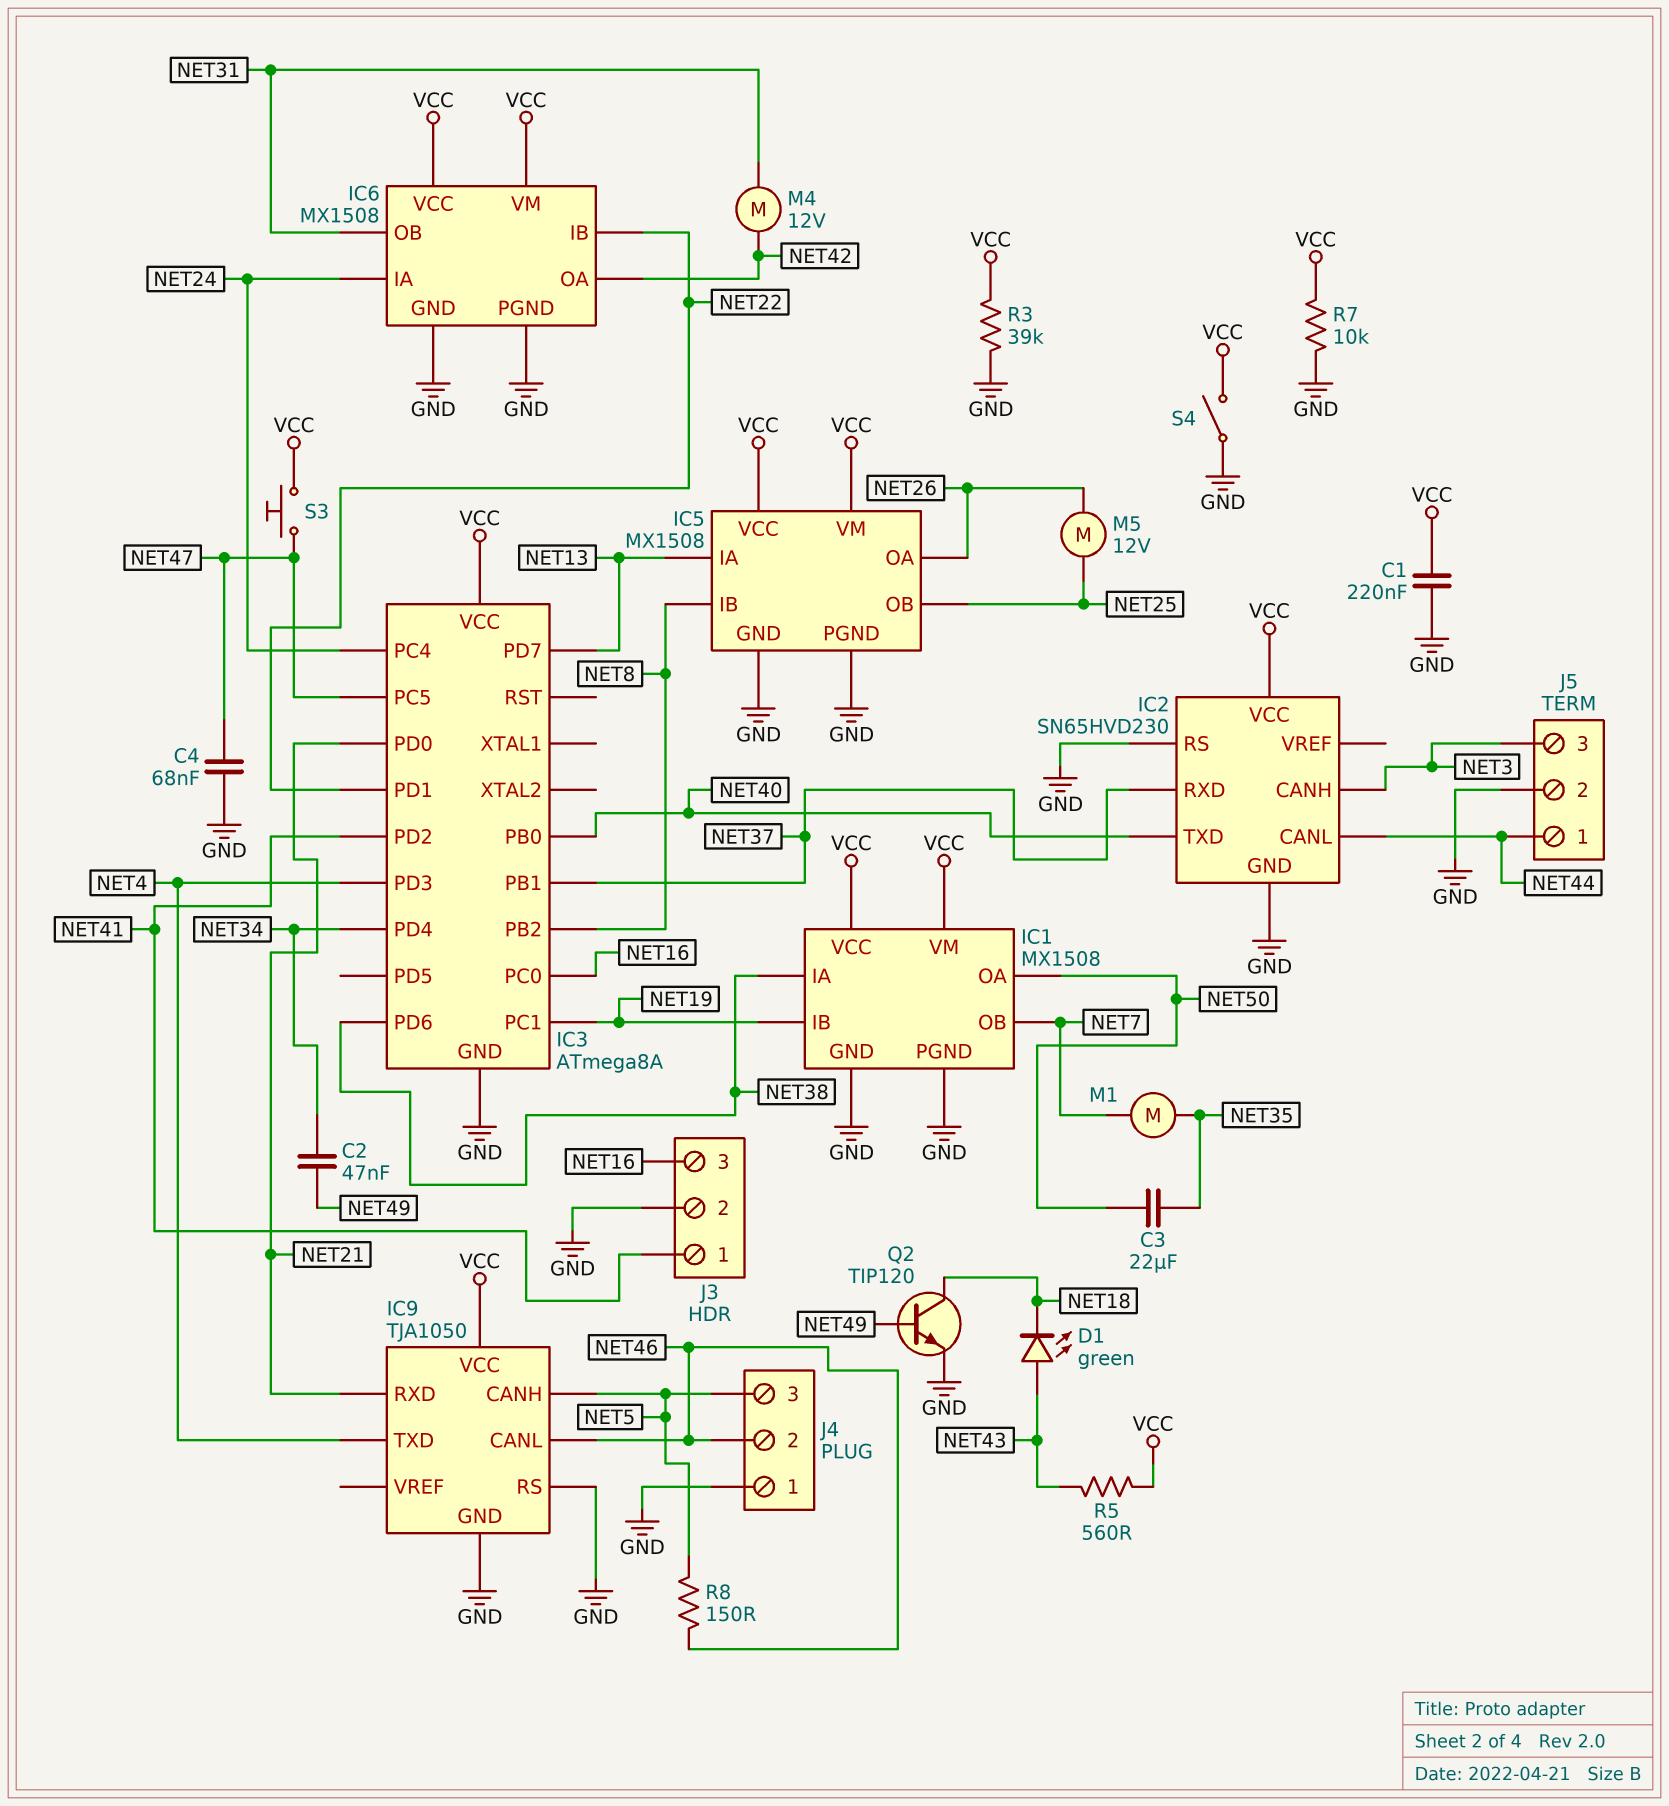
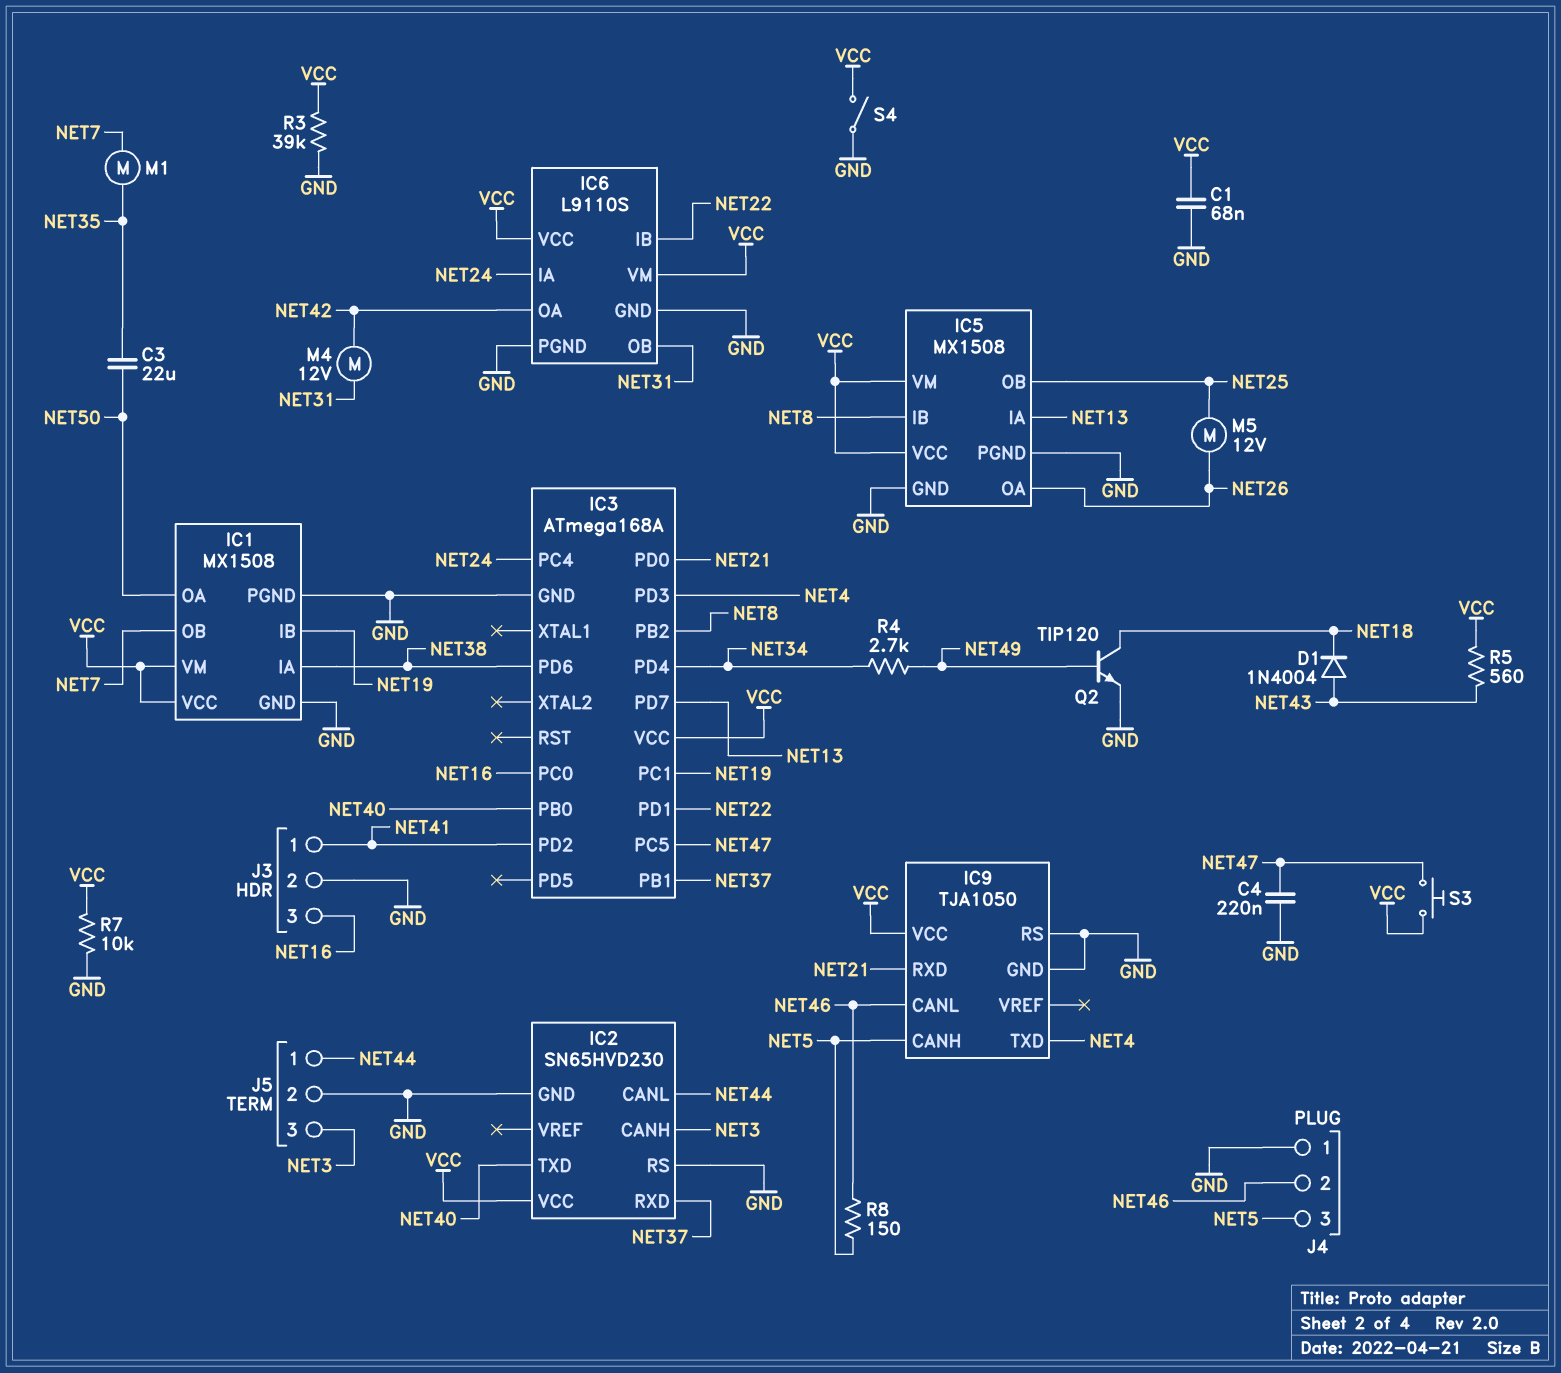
C1: 220nF (GND, VCC) -> 68nF (GND, VCC)
C2: 47nF (NET34, NET49) -> none
C4: 68nF (GND, NET47) -> 220nF (GND, NET47)
D1: LED green (A NET43, K NET18) -> diode 1N4004 (A NET43, K NET18)
IC3: ATmega8A -> ATmega168A
IC6: MX1508 -> L9110S
R4: none -> 2.7k (NET34, NET49)

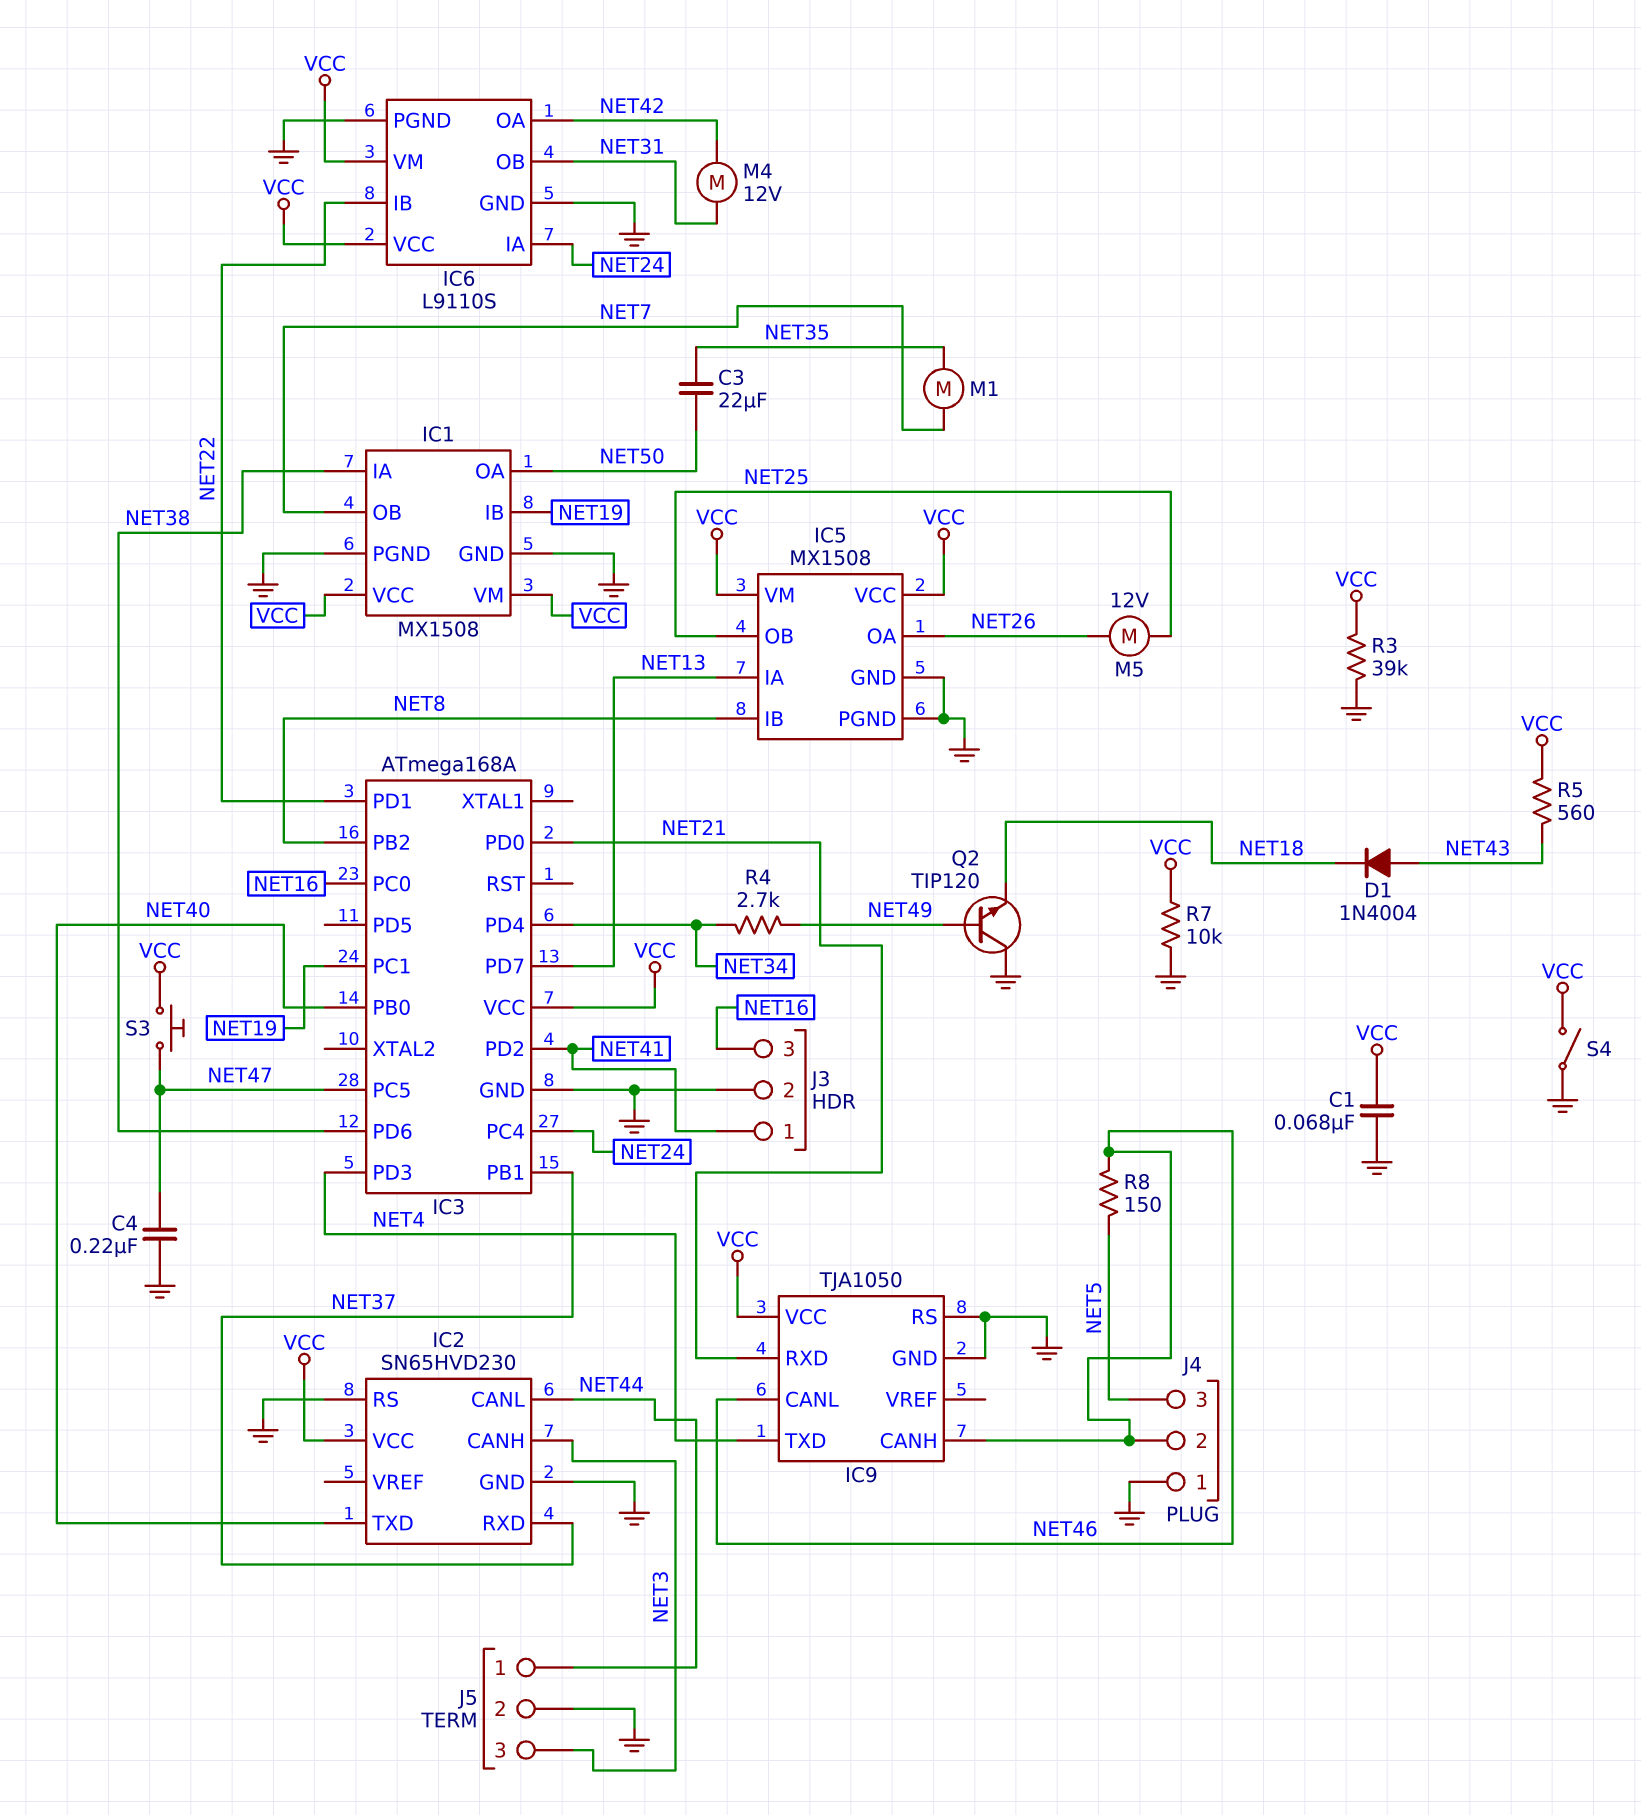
IC9 pin CANH: NET5 -> NET46
Q2: NPN TIP120 (B NET49, C NET18, E GND) -> NPN TIP120 (B NET49, C GND, E NET18)

